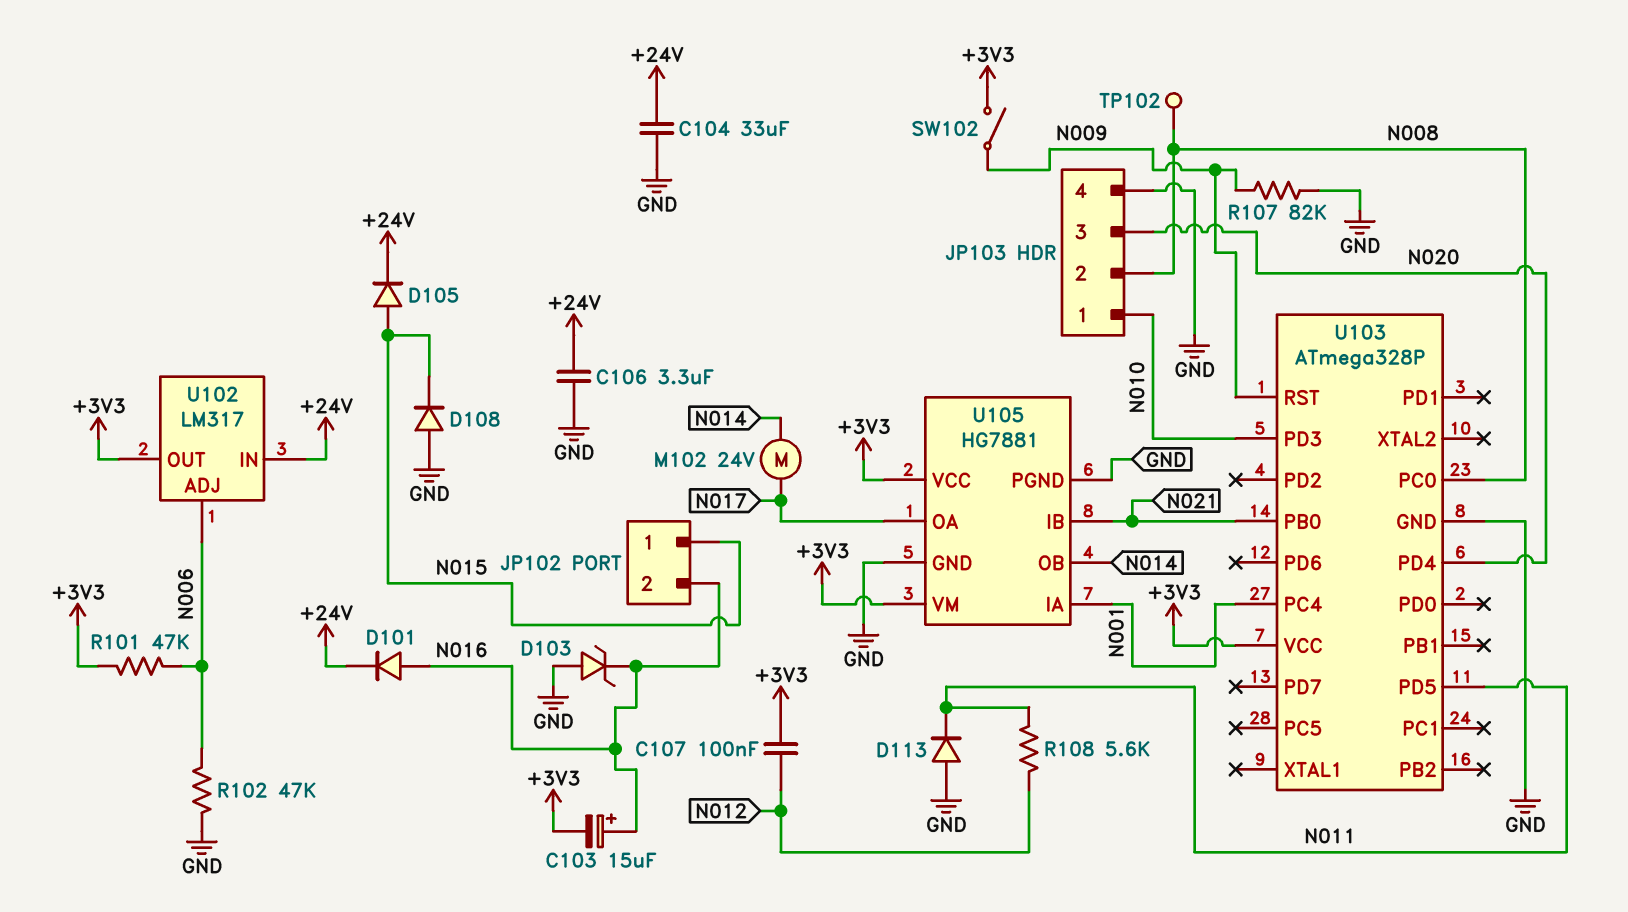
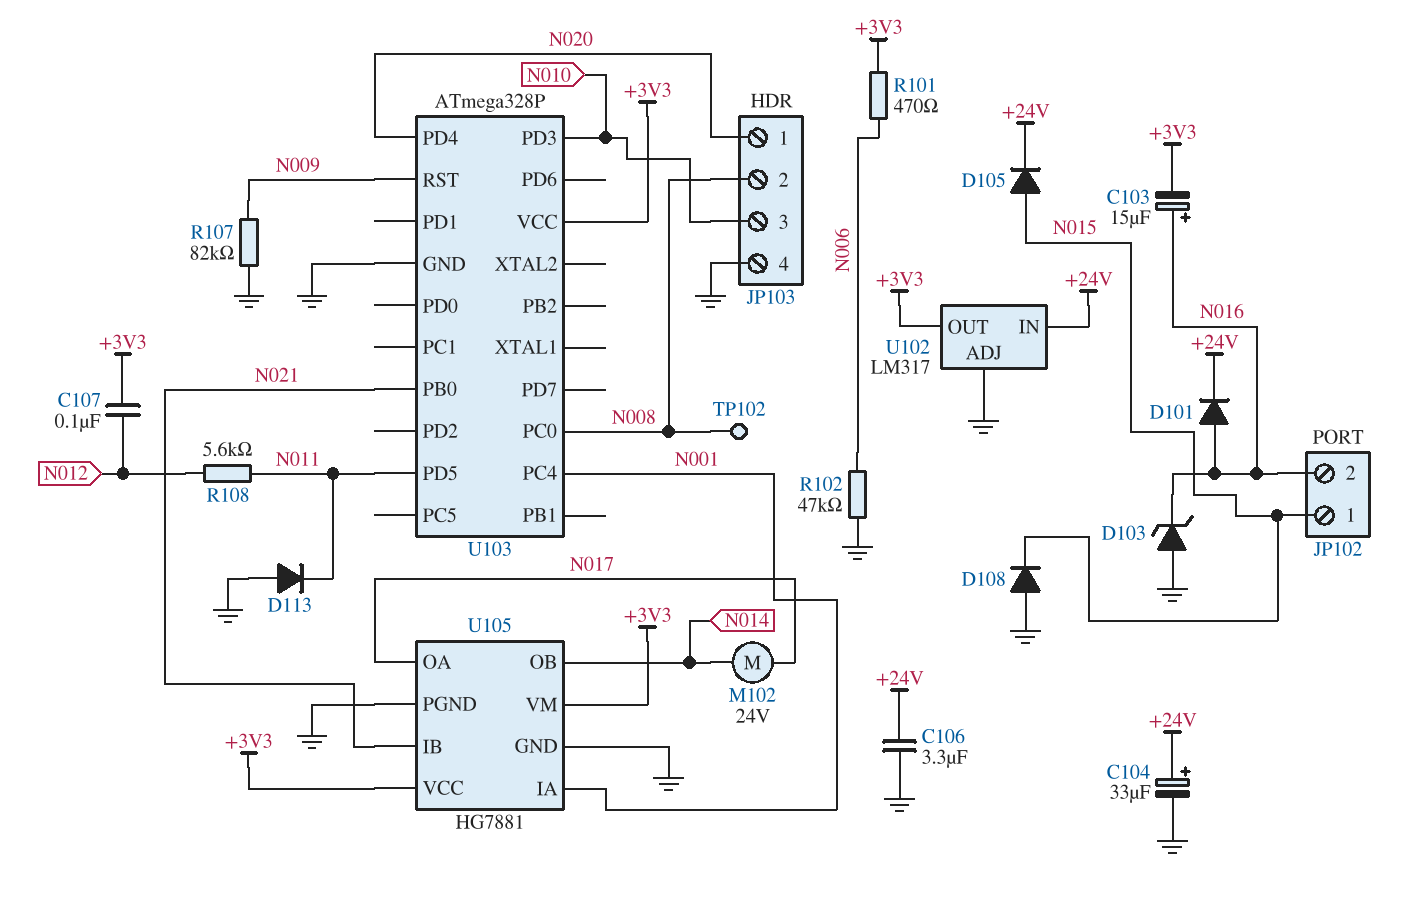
C104: 33uF (+24V, GND) -> 33uF (plus +24V, minus GND)
JP103 pin 1: N010 -> N020
JP103 pin 3: N020 -> N010
R101: 47k (+3V3, N006) -> 470 (+3V3, N006)
SW102: switch (+3V3, N009) -> none
U102 pin ADJ: N006 -> GND

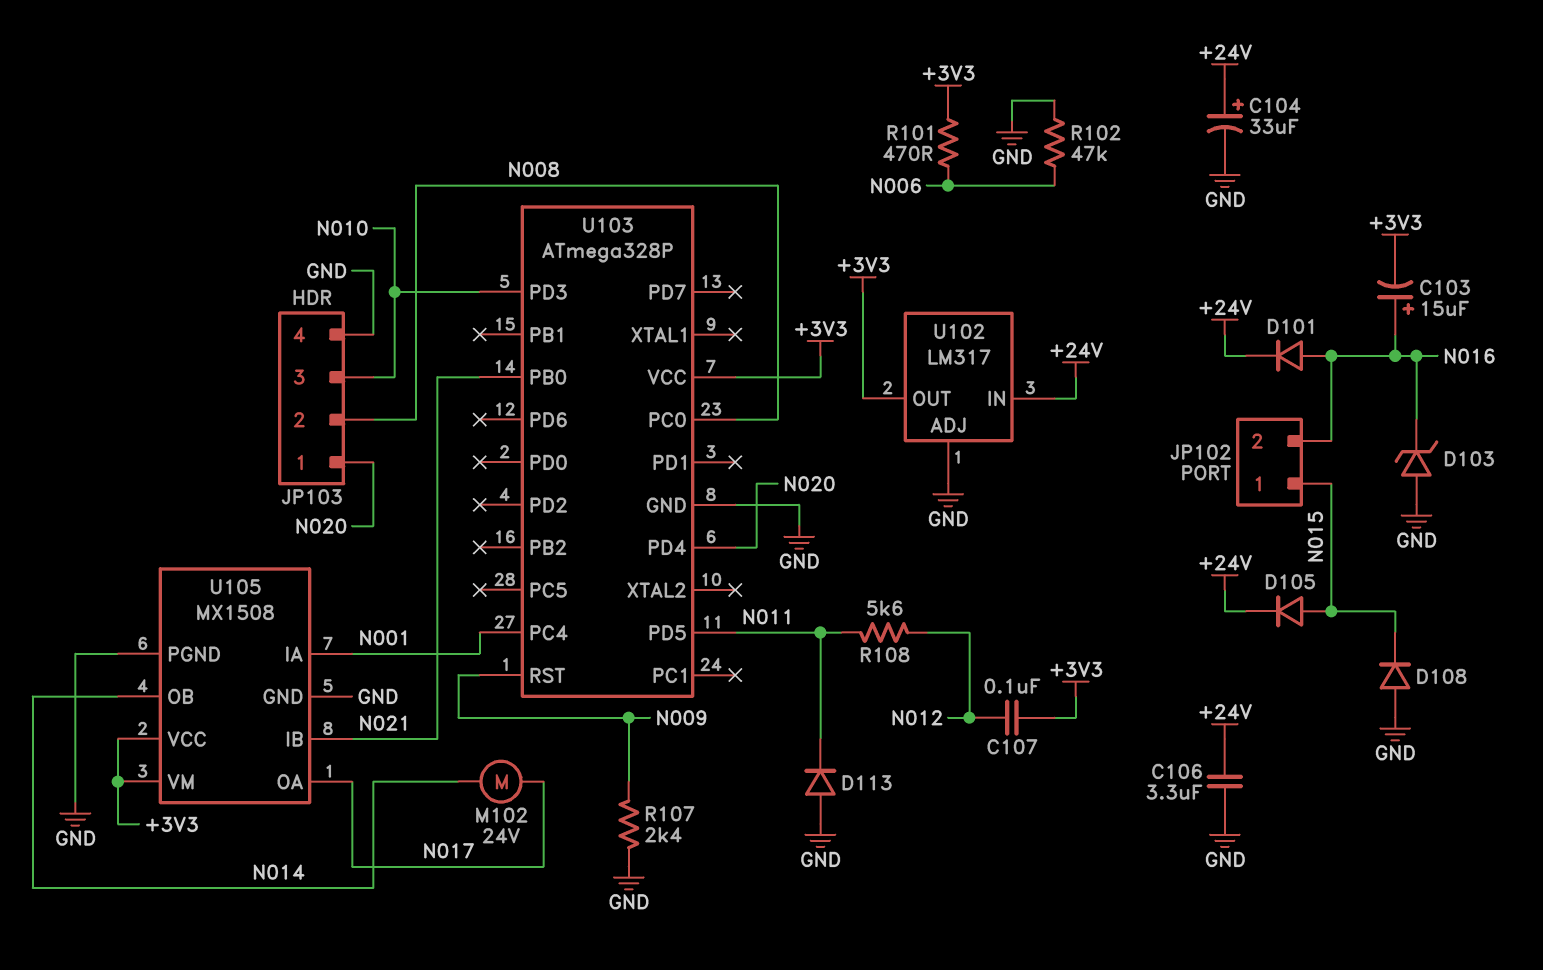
R107: 82k (GND, N009) -> 2.4k (GND, N009)
TP102: test point (N008) -> none
U105: HG7881 -> MX1508

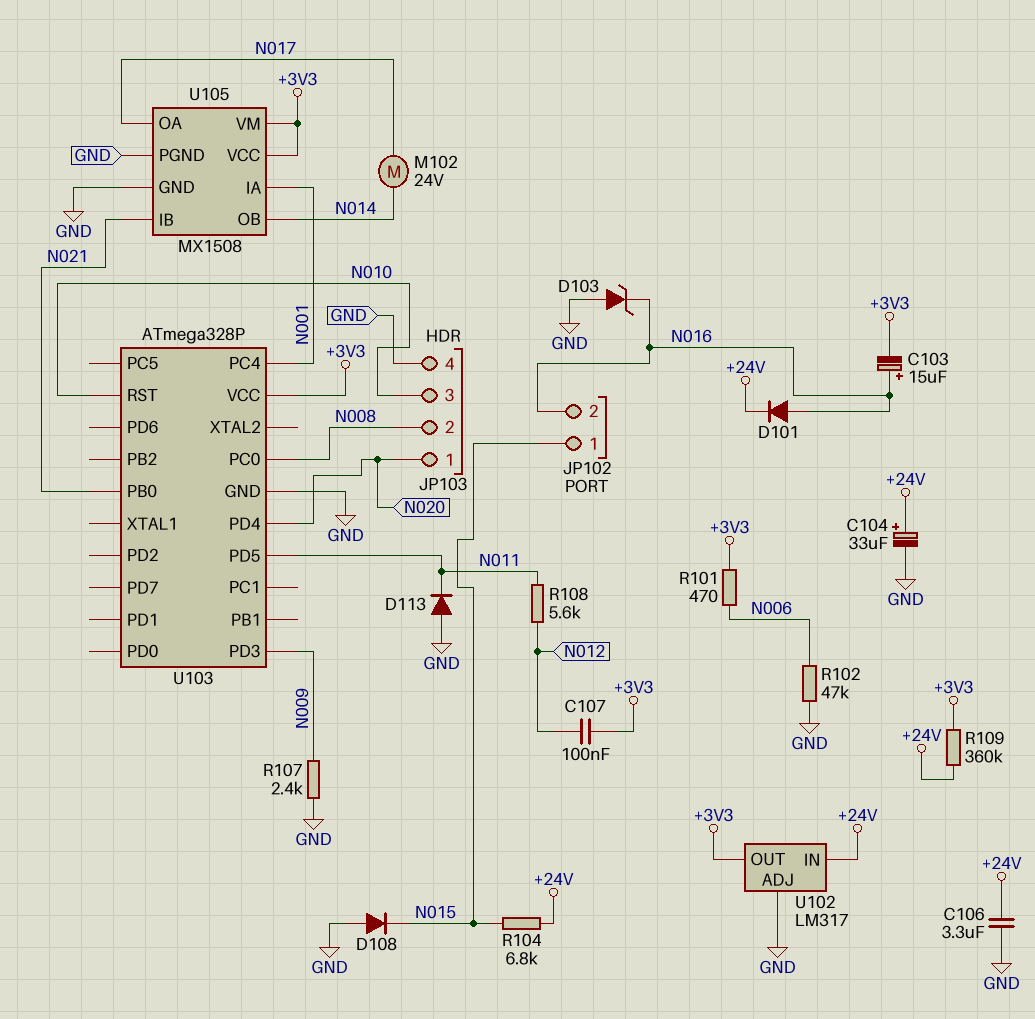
D105: diode (A N015, K +24V) -> none
R104: none -> 6.8k (+24V, N015)
R109: none -> 360k (+3V3, +24V)
U103 pin PD3: N010 -> N009
U103 pin RST: N009 -> N010

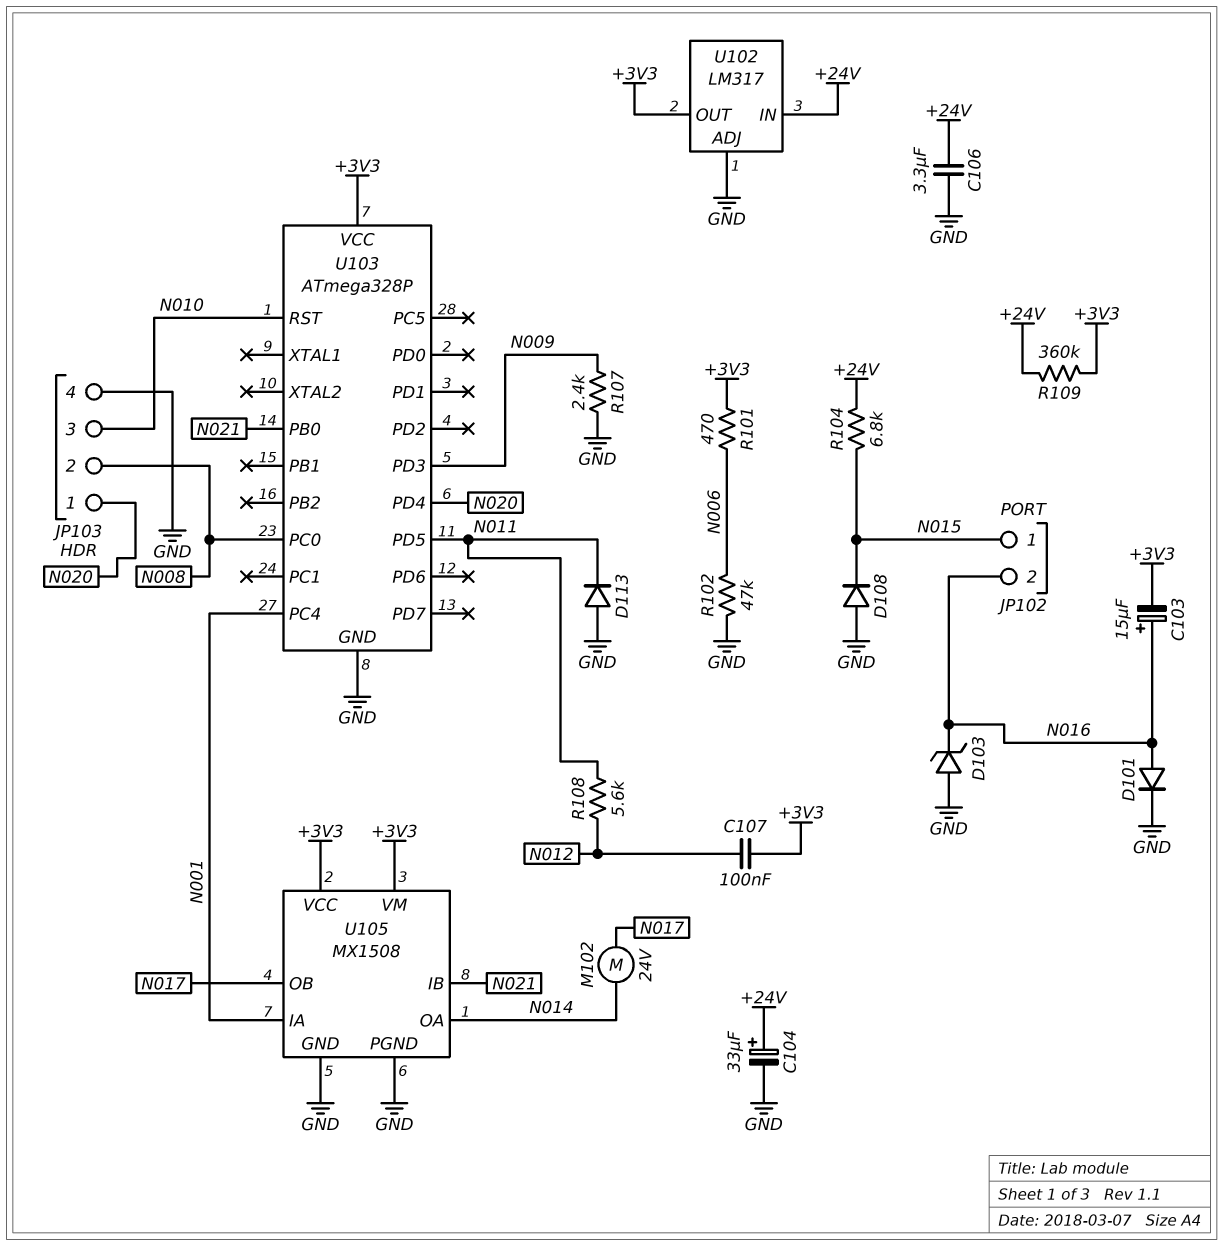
D101: diode (A N016, K +24V) -> diode (A N016, K GND)
U105 pin OA: N017 -> N014
U105 pin OB: N014 -> N017

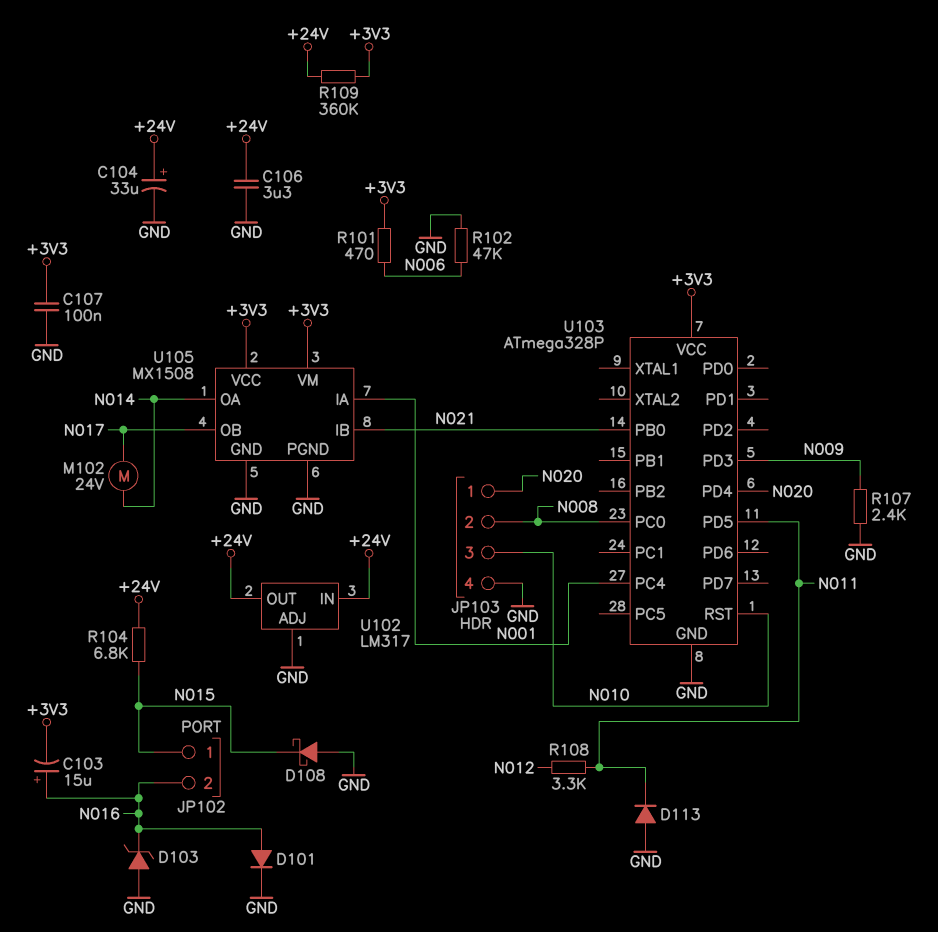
C107: 100nF (+3V3, N012) -> 100nF (+3V3, GND)
D108: diode (A GND, K N015) -> schottky (A GND, K N015)
R108: 5.6k (N011, N012) -> 3.3k (N011, N012)
U102 pin OUT: +3V3 -> +24V

